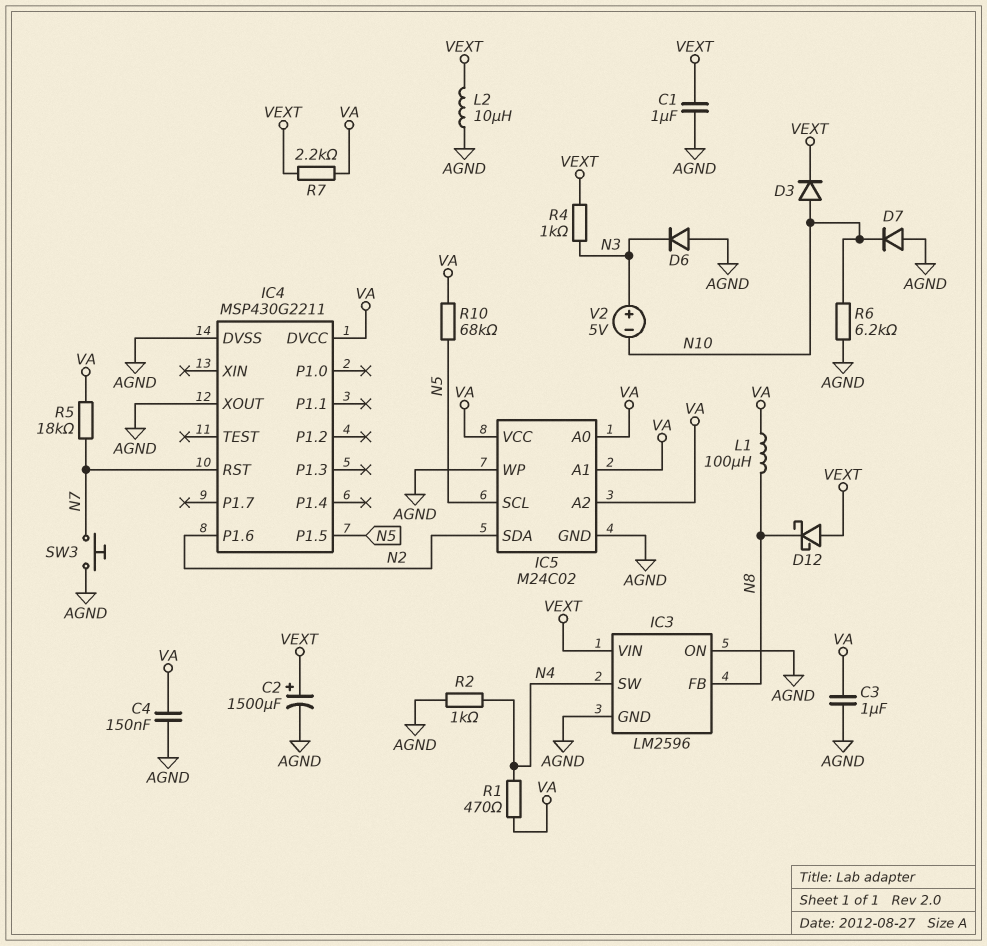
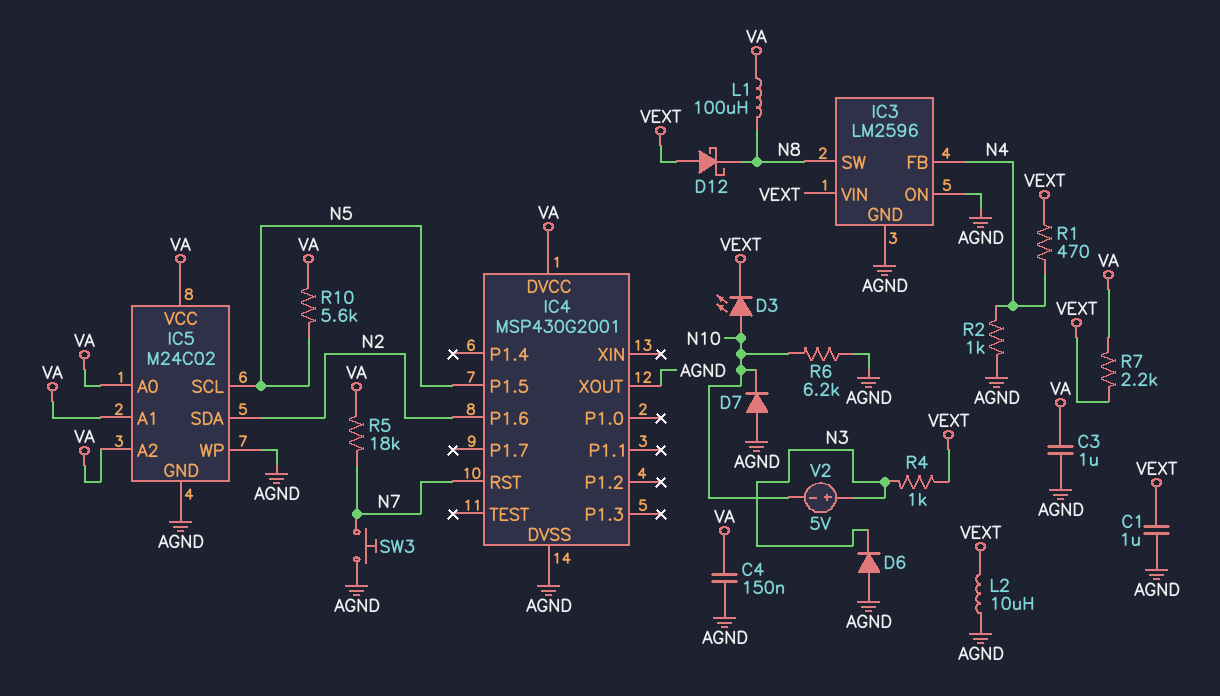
C2: 1500uF (plus VEXT, minus AGND) -> none
D3: diode (A N10, K VEXT) -> LED (A N10, K VEXT)
IC3 pin FB: N8 -> N4
IC3 pin SW: N4 -> N8
IC4: MSP430G2211 -> MSP430G2001
R1: 470 (N4, VA) -> 470 (N4, VEXT)
R10: 68k (N5, VA) -> 5.6k (N5, VA)

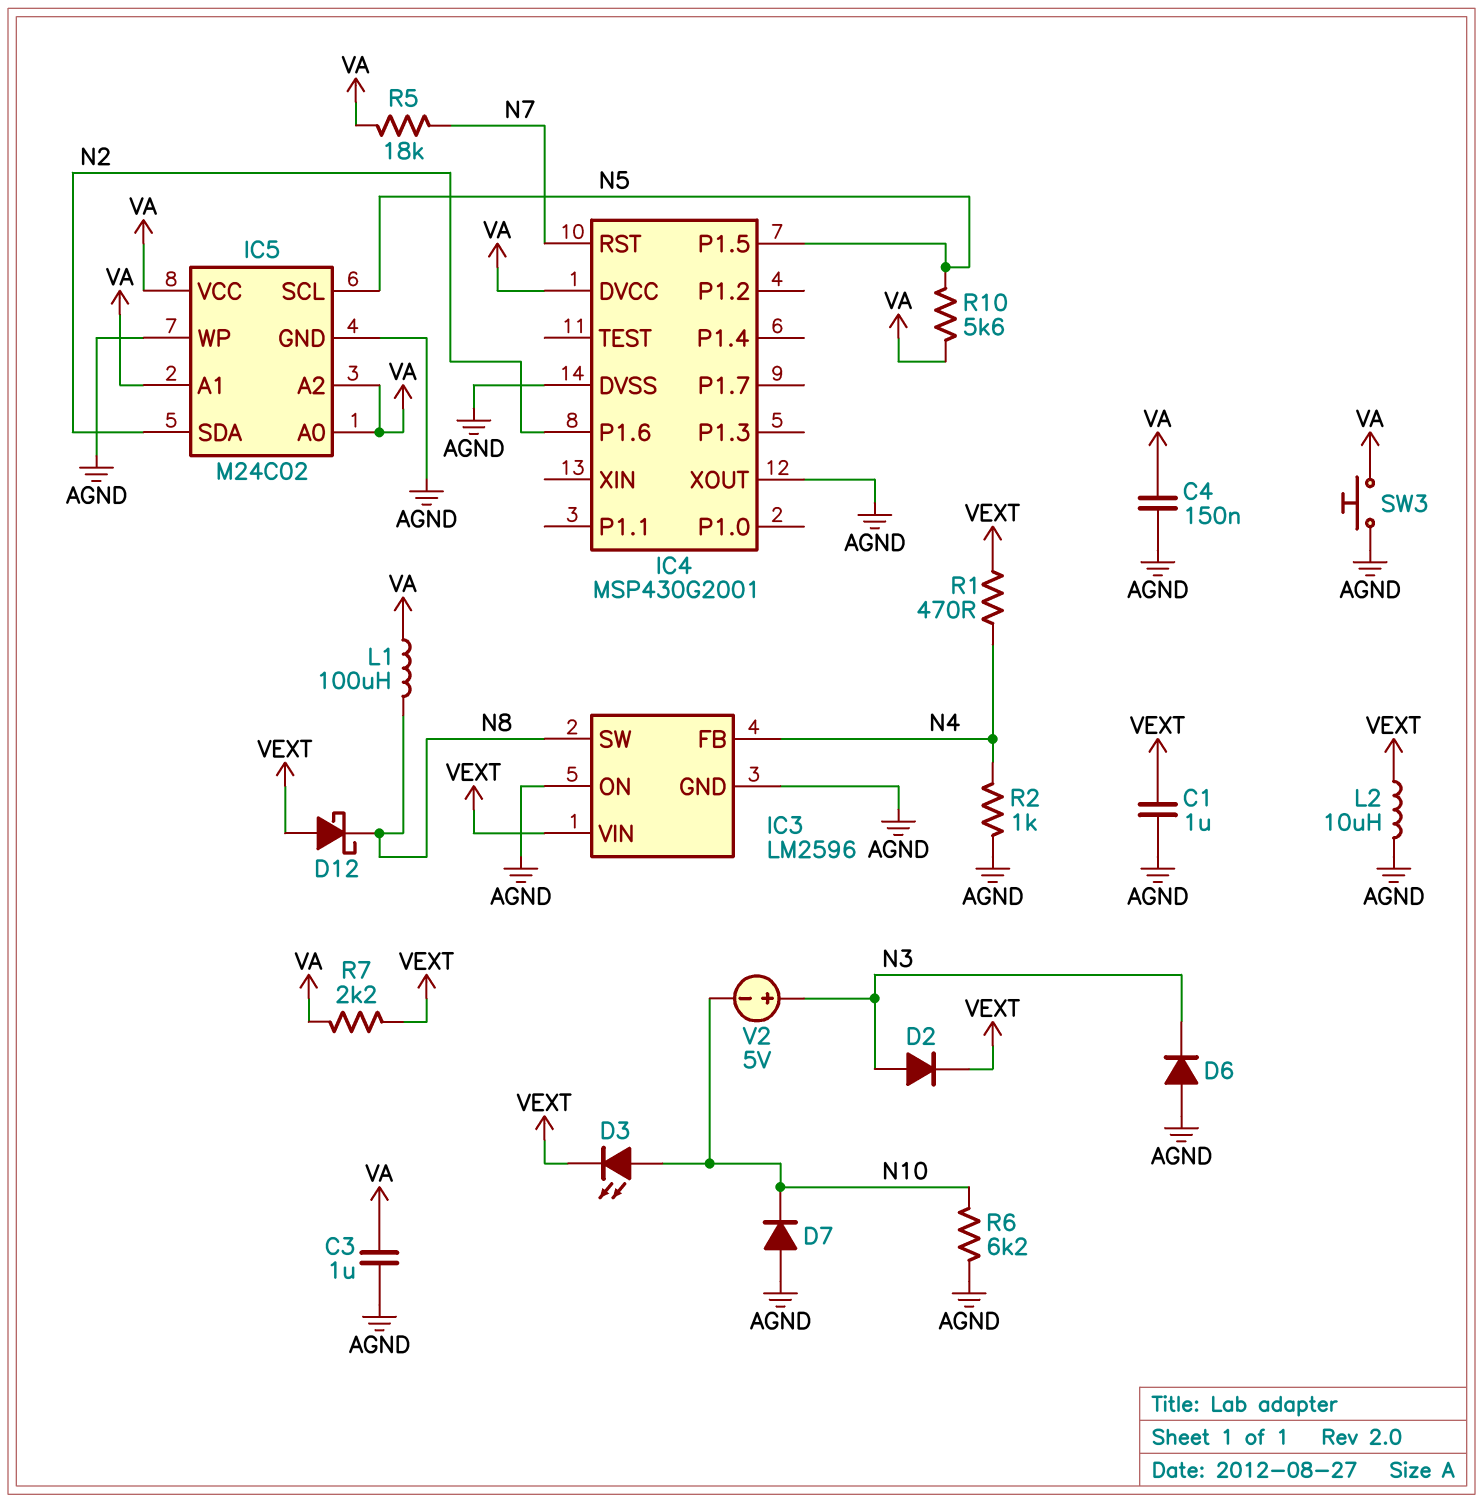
D2: none -> diode (A N3, K VEXT)
R4: 1k (N3, VEXT) -> none
SW3: button (AGND, N7) -> button (AGND, VA)

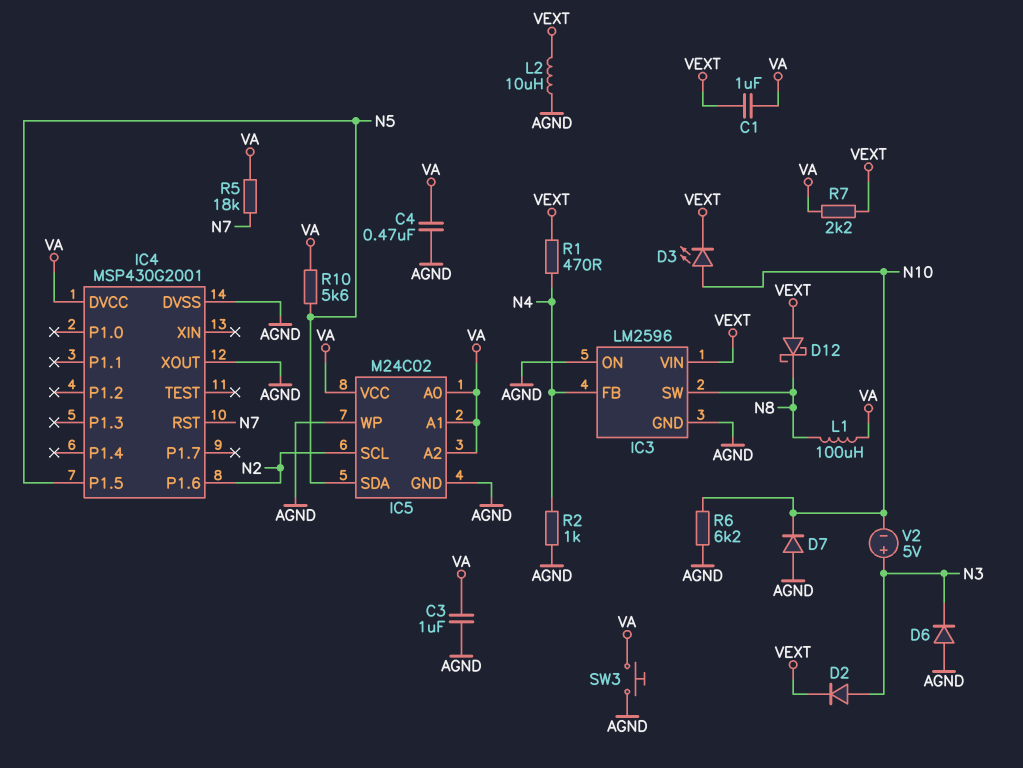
C1: 1uF (AGND, VEXT) -> 1uF (VA, VEXT)
C4: 150nF (AGND, VA) -> 470nF (AGND, VA)
IC5 pin SCL: N5 -> N2
IC5 pin SDA: N2 -> N5

